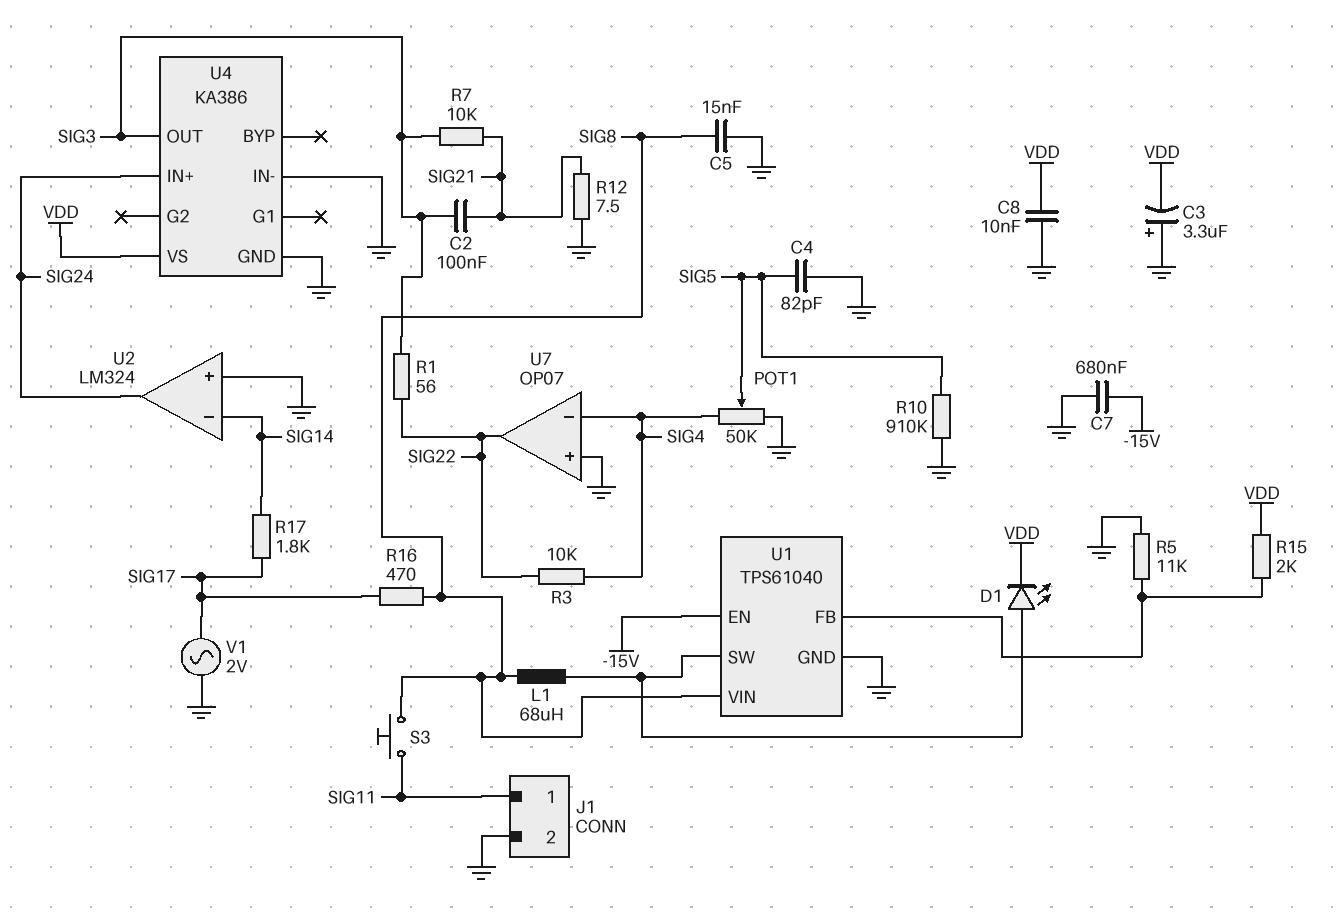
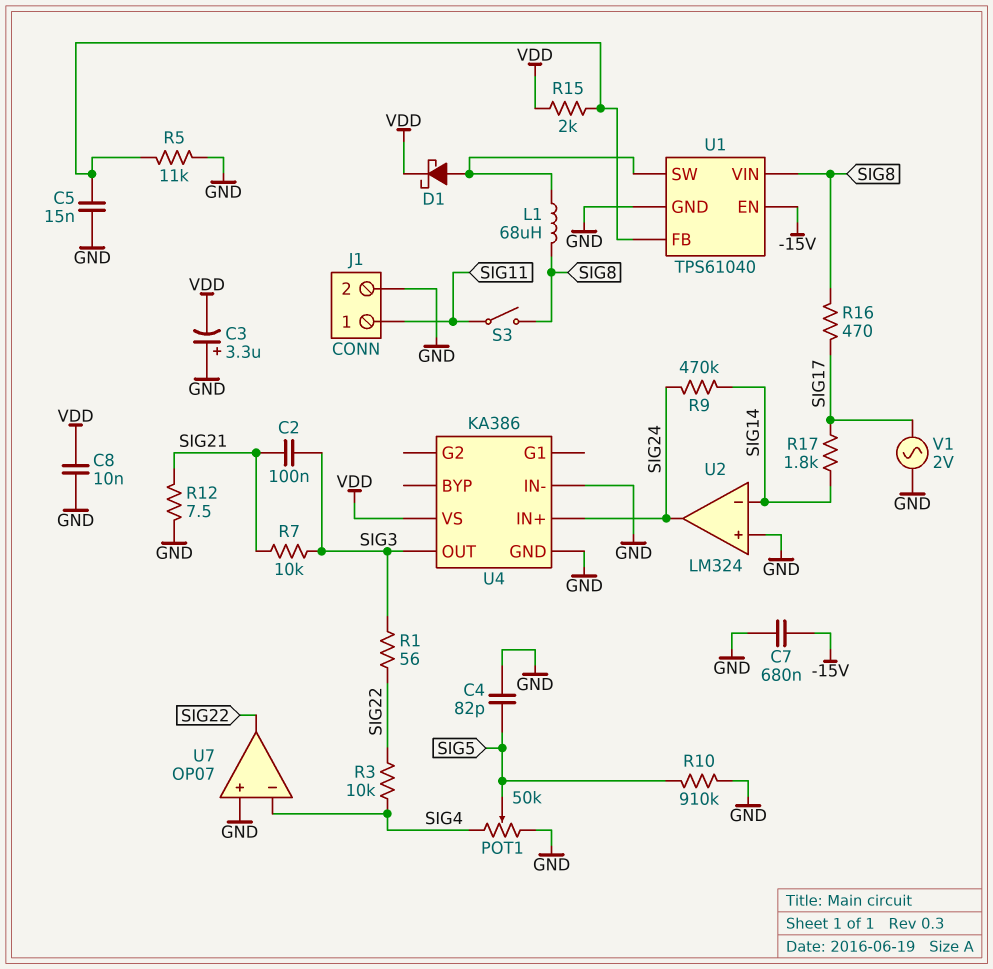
C5: 15nF (GND, SIG8) -> 15nF (GND, U1/FB)
D1: LED (A U1/SW, K VDD) -> schottky (A U1/SW, K VDD)
R9: none -> 470k (SIG14, SIG24)
S3: button (SIG8, SIG11) -> switch (SIG8, SIG11)

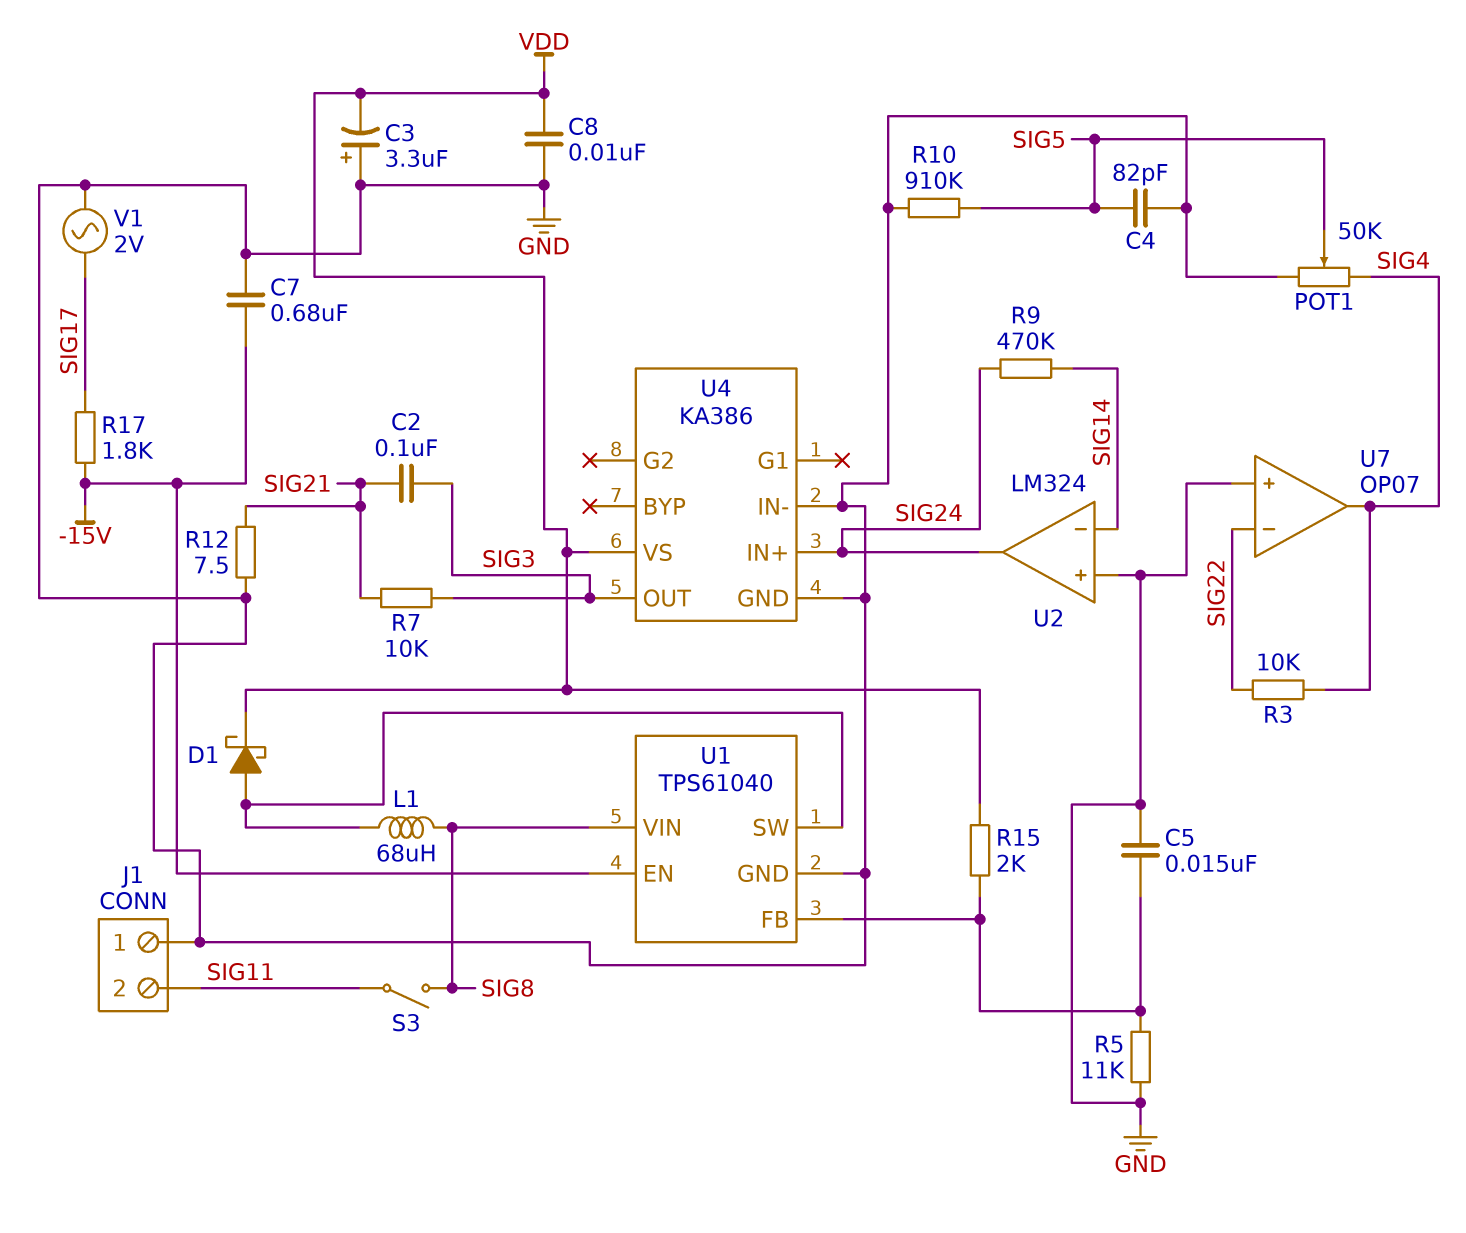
J1 pin 1: SIG11 -> GND
J1 pin 2: GND -> SIG11
R1: 56 (SIG3, SIG22) -> none
R16: 470 (SIG8, SIG17) -> none
R17: 1.8k (SIG14, SIG17) -> 1.8k (-15V, SIG17)
U7 pin in-: SIG4 -> SIG22
U7 pin out: SIG22 -> SIG4

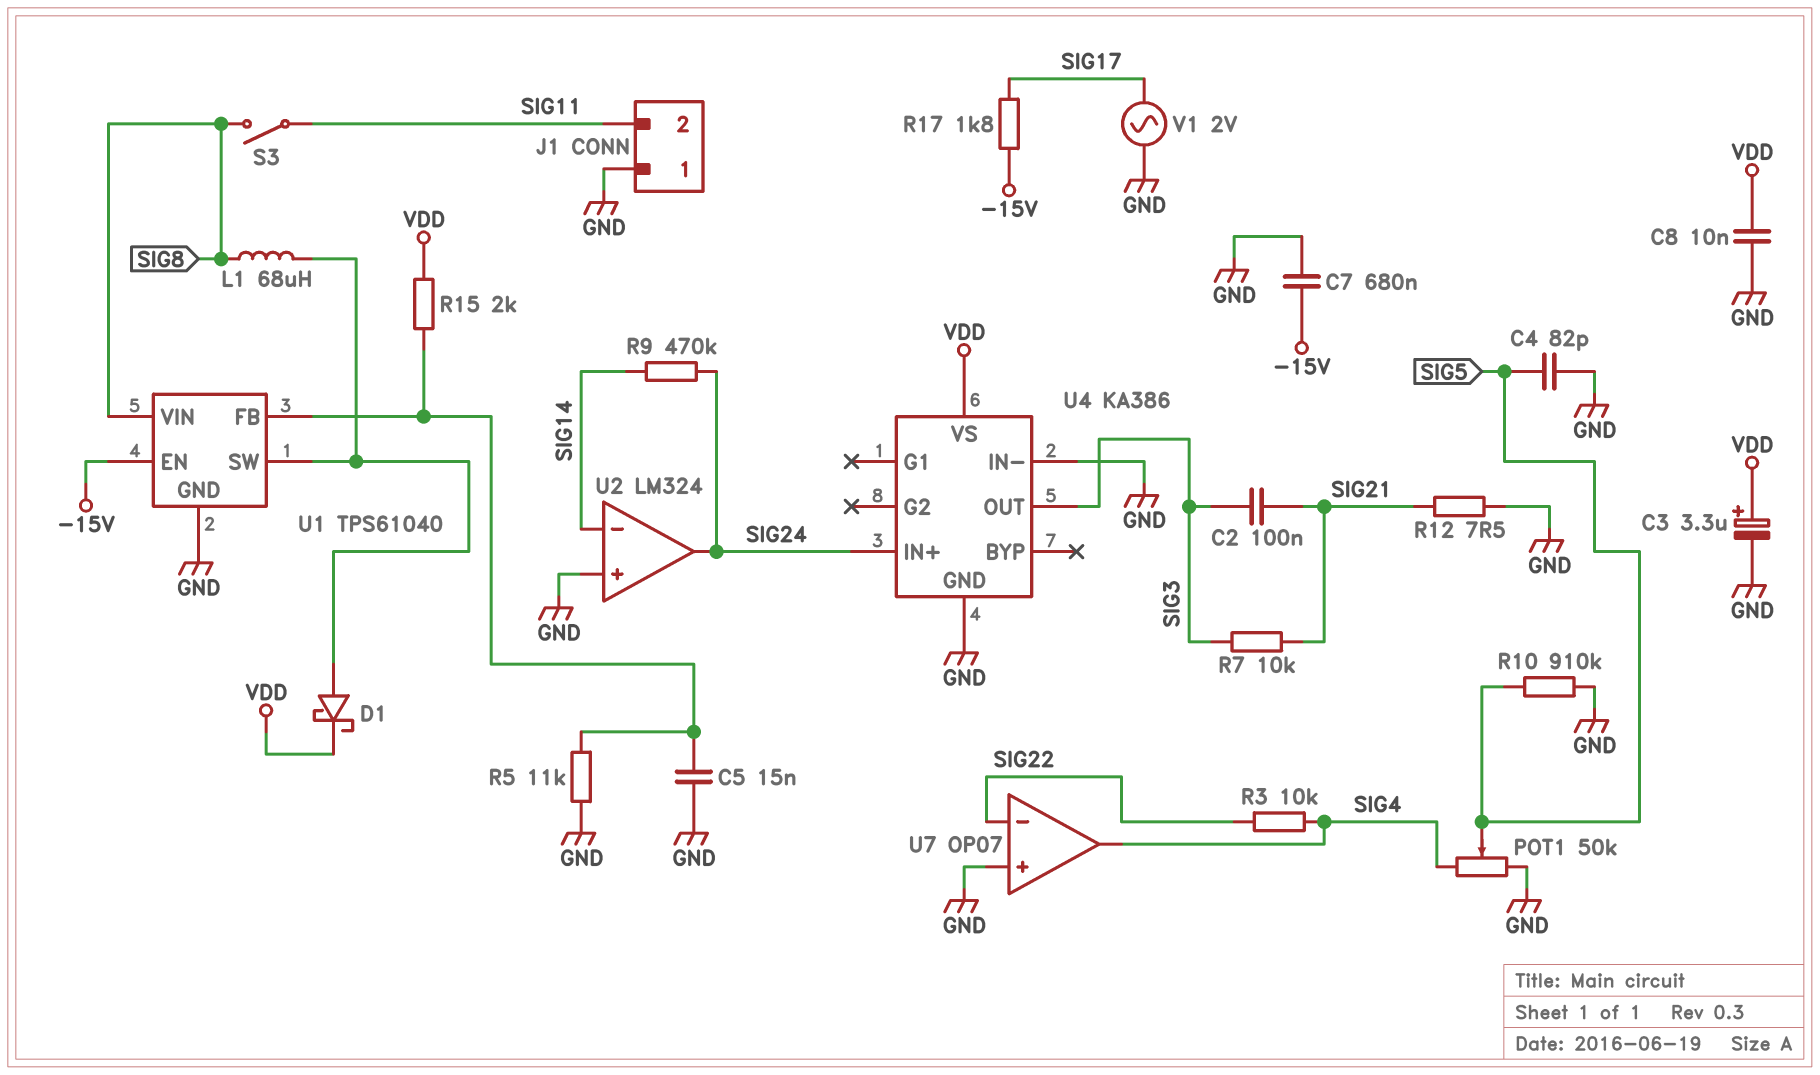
C3: 3.3uF (plus GND, minus VDD) -> 3.3uF (plus VDD, minus GND)

